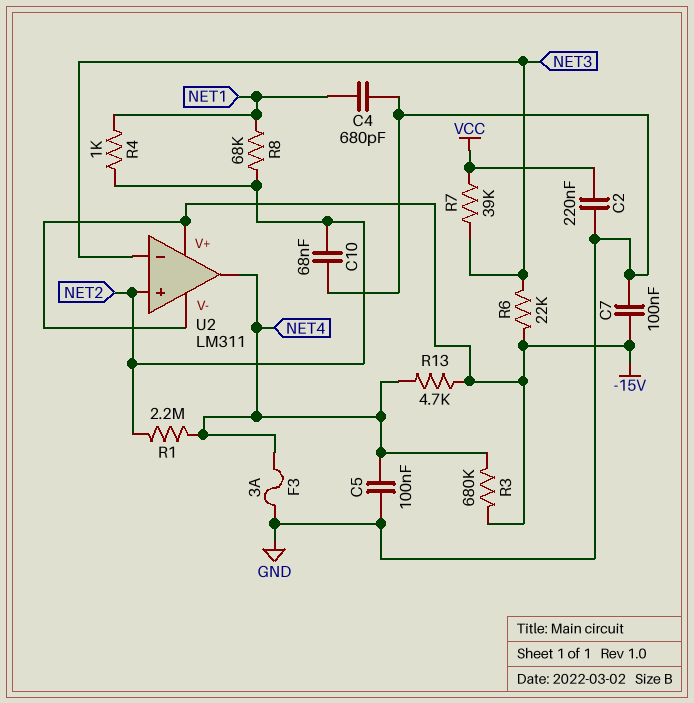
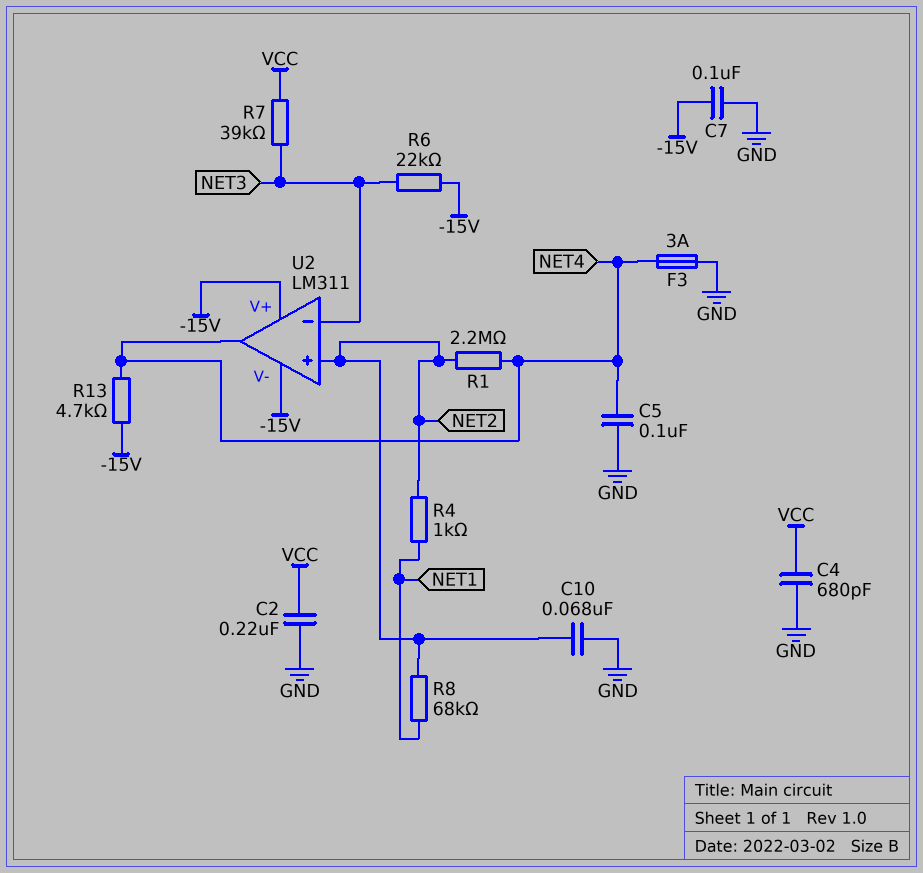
C4: 680pF (GND, NET1) -> 680pF (GND, VCC)
R3: 680k (-15V, NET4) -> none

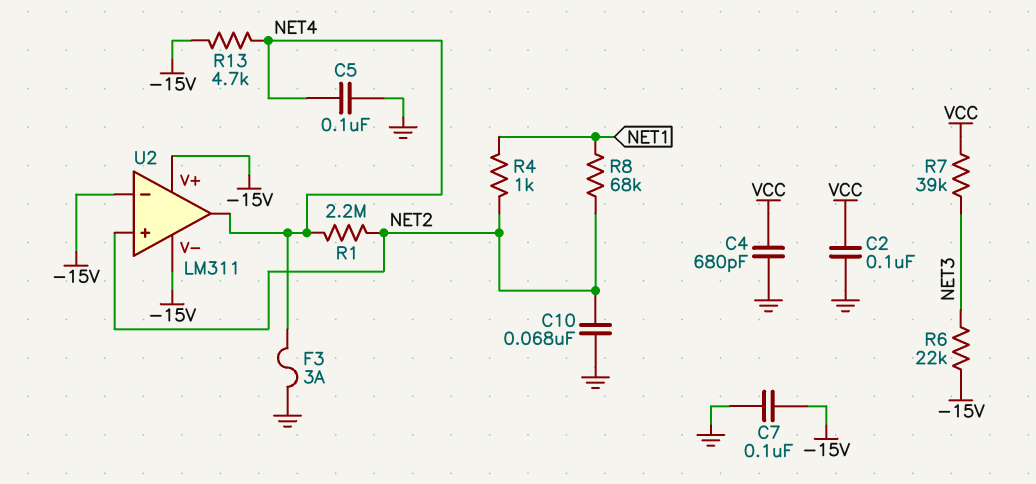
C2: 220nF (GND, VCC) -> 100nF (GND, VCC)
U2 pin in-: NET3 -> -15V

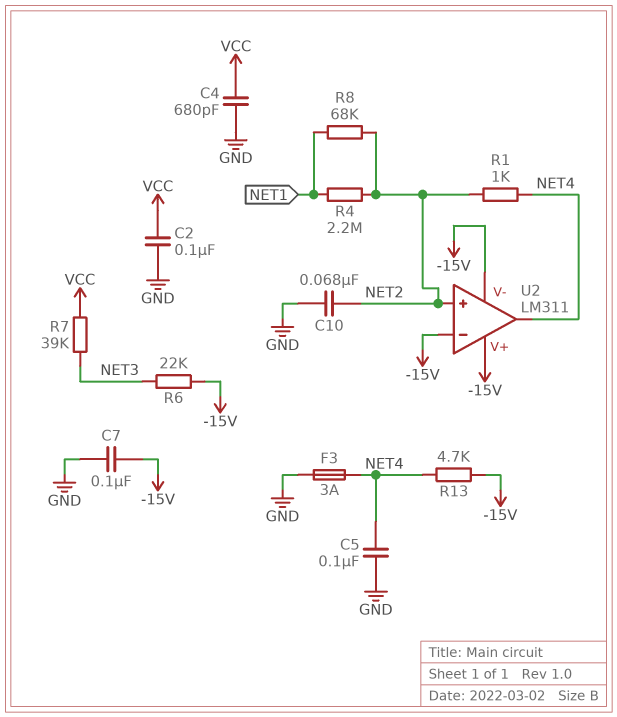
R1: 2.2M (NET2, NET4) -> 1k (NET2, NET4)
R4: 1k (NET1, NET2) -> 2.2M (NET1, NET2)

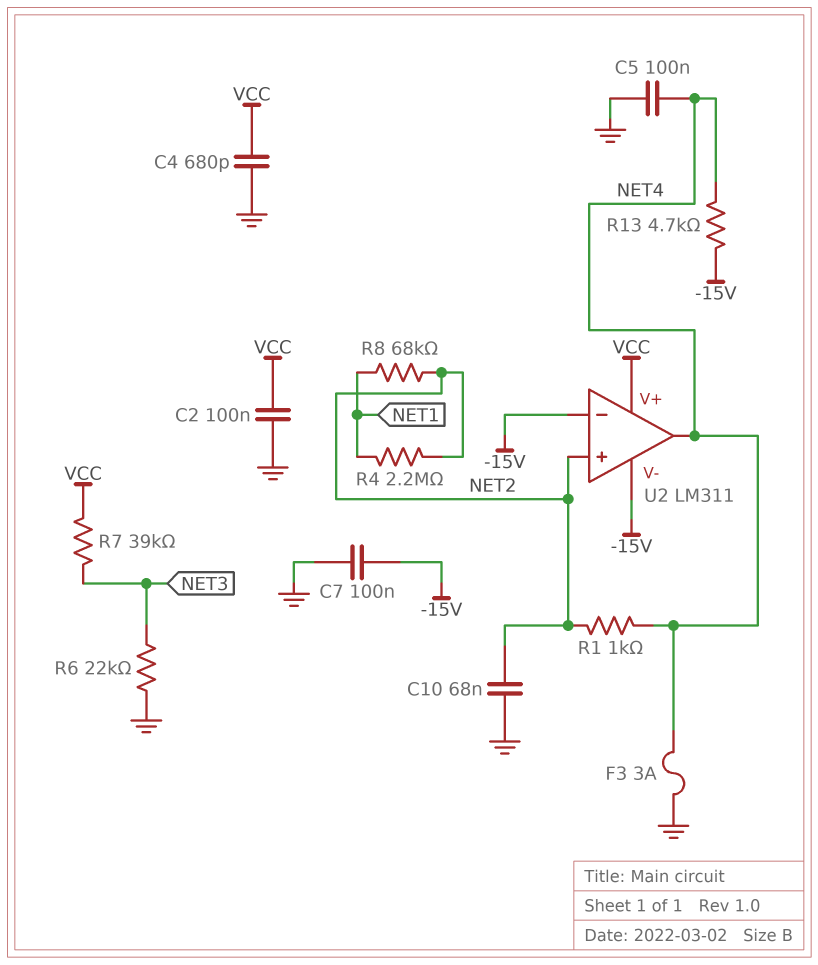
R6: 22k (-15V, NET3) -> 22k (GND, NET3)
U2 pin V+: -15V -> VCC

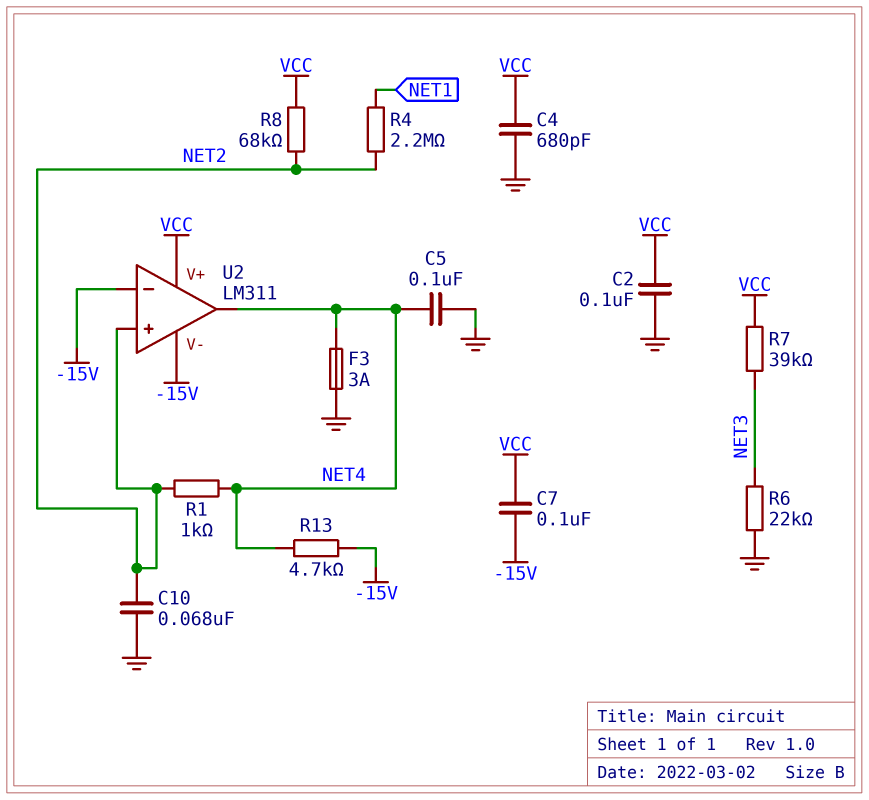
C7: 100nF (-15V, GND) -> 100nF (-15V, VCC)
R8: 68k (NET1, NET2) -> 68k (NET2, VCC)

